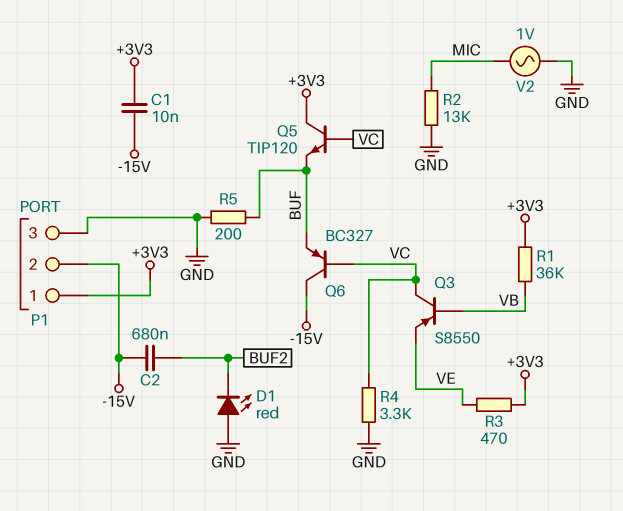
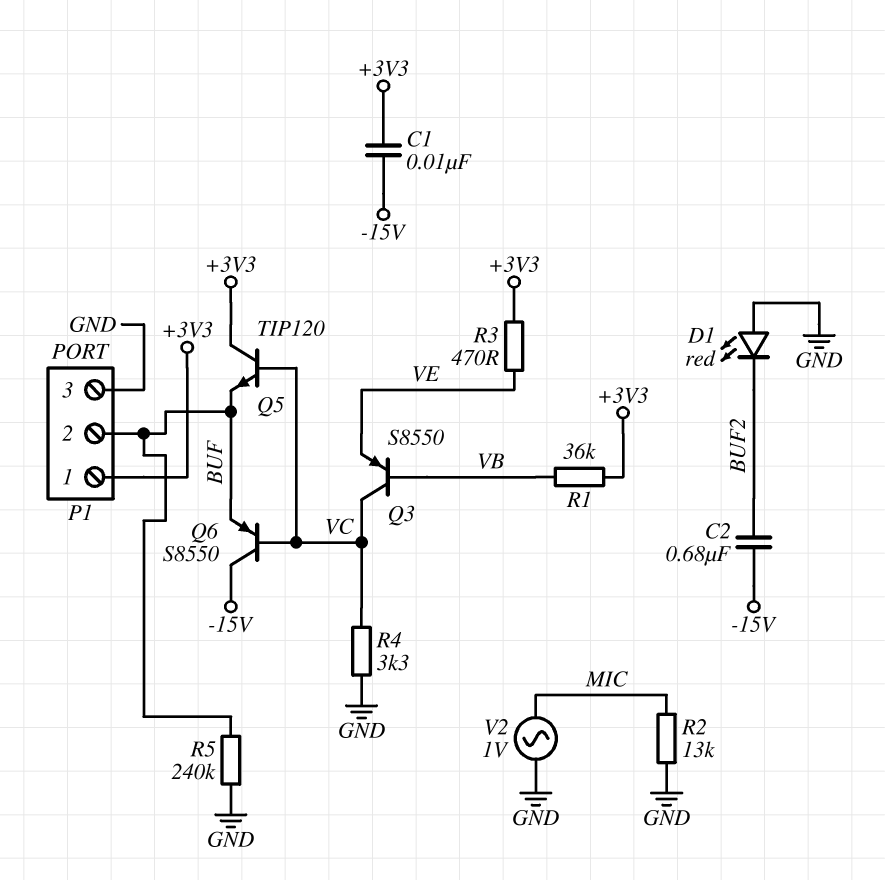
P1 pin 2: -15V -> BUF
Q6: PNP BC327 (B VC, C -15V, E BUF) -> PNP S8550 (B VC, C -15V, E BUF)
R5: 200 (BUF, GND) -> 240k (BUF, GND)

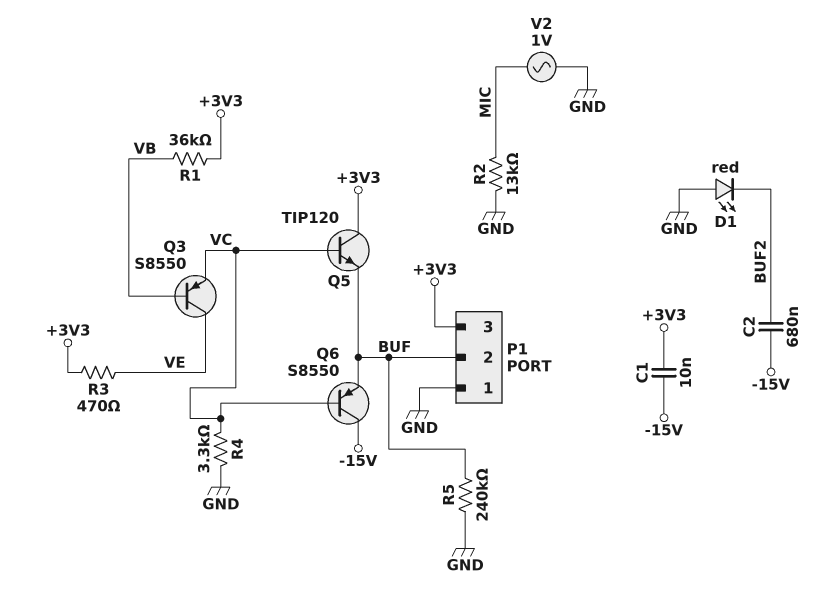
P1 pin 1: +3V3 -> GND
P1 pin 3: GND -> +3V3
Q3: PNP S8550 (B VB, C VC, E VE) -> PNP S8550 (B VB, C VE, E VC)

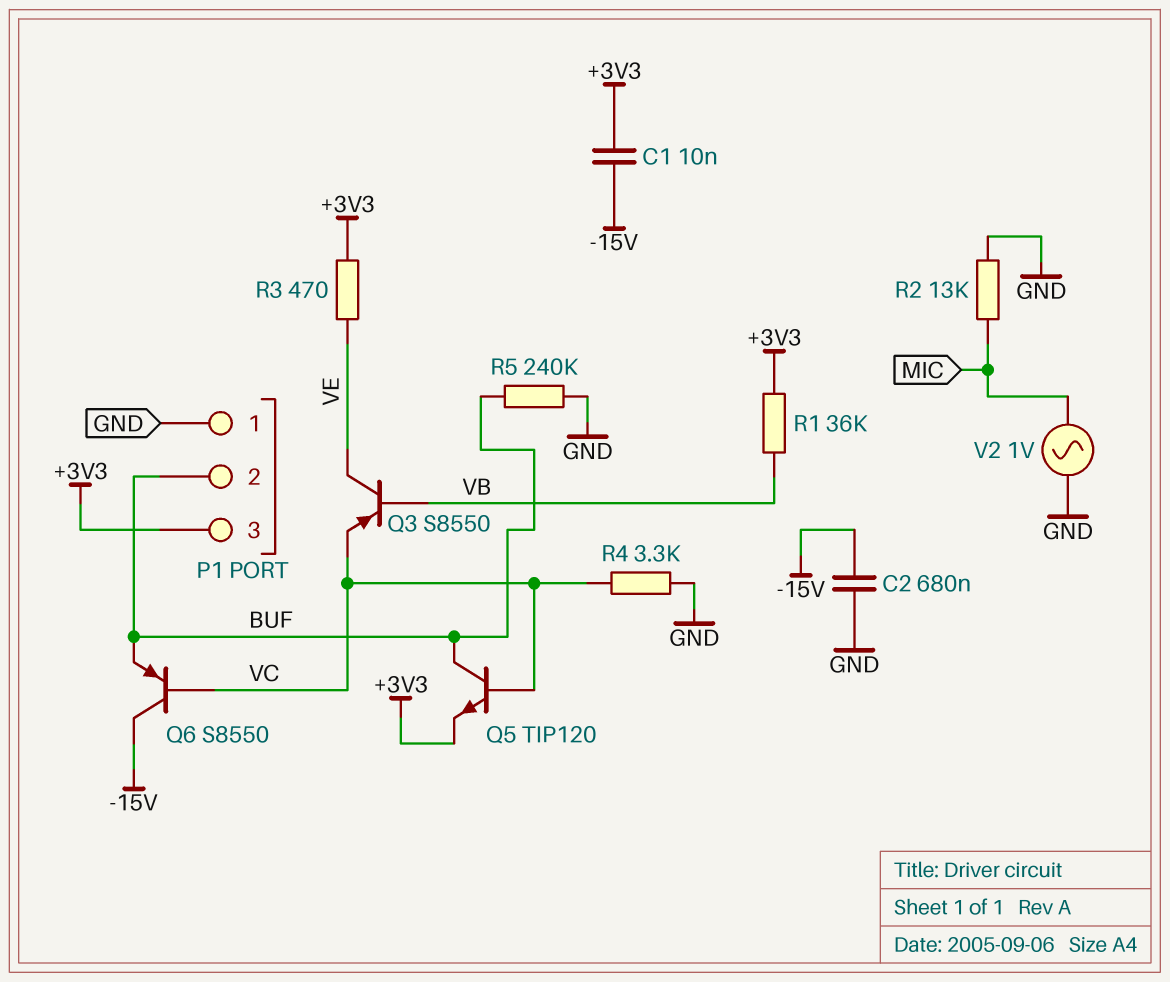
C2: 680nF (-15V, BUF2) -> 680nF (-15V, GND)
D1: LED red (A GND, K BUF2) -> none
Q5: NPN TIP120 (B VC, C +3V3, E BUF) -> NPN TIP120 (B VC, C BUF, E +3V3)

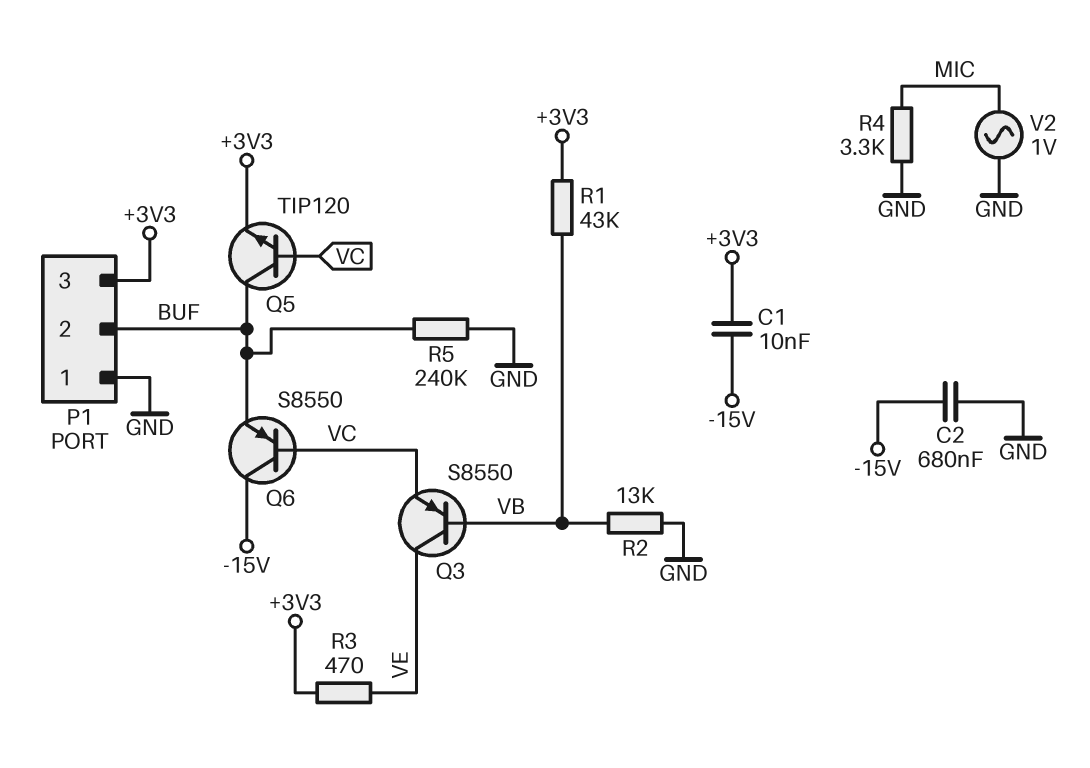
R1: 36k (+3V3, VB) -> 43k (+3V3, VB)
R2: 13k (GND, MIC) -> 13k (GND, VB)
R4: 3.3k (GND, VC) -> 3.3k (GND, MIC)

